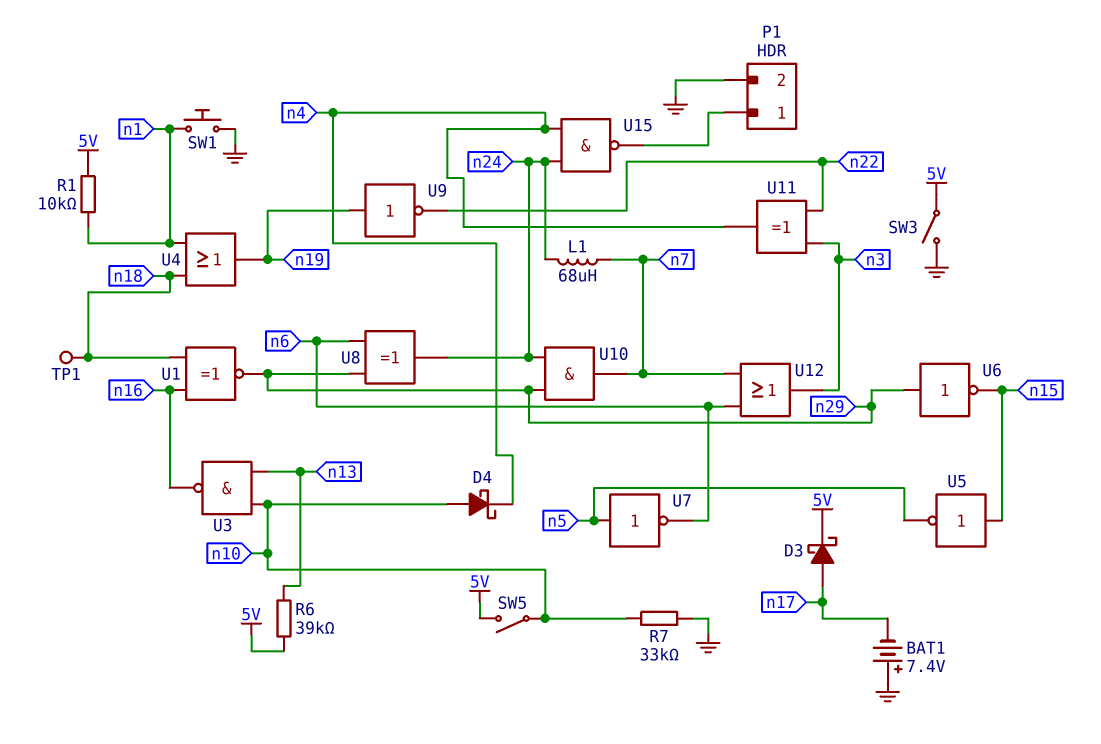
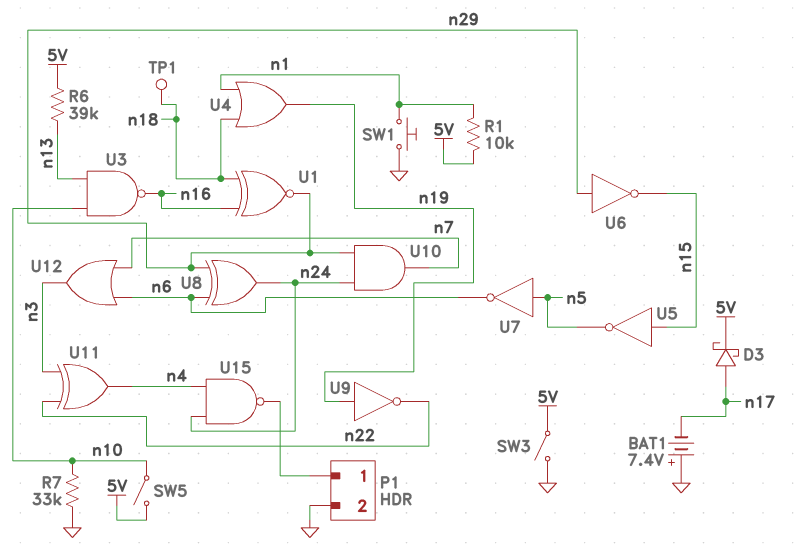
D4: schottky (A n10, K n4) -> none
L1: 68uH (n7, n24) -> none

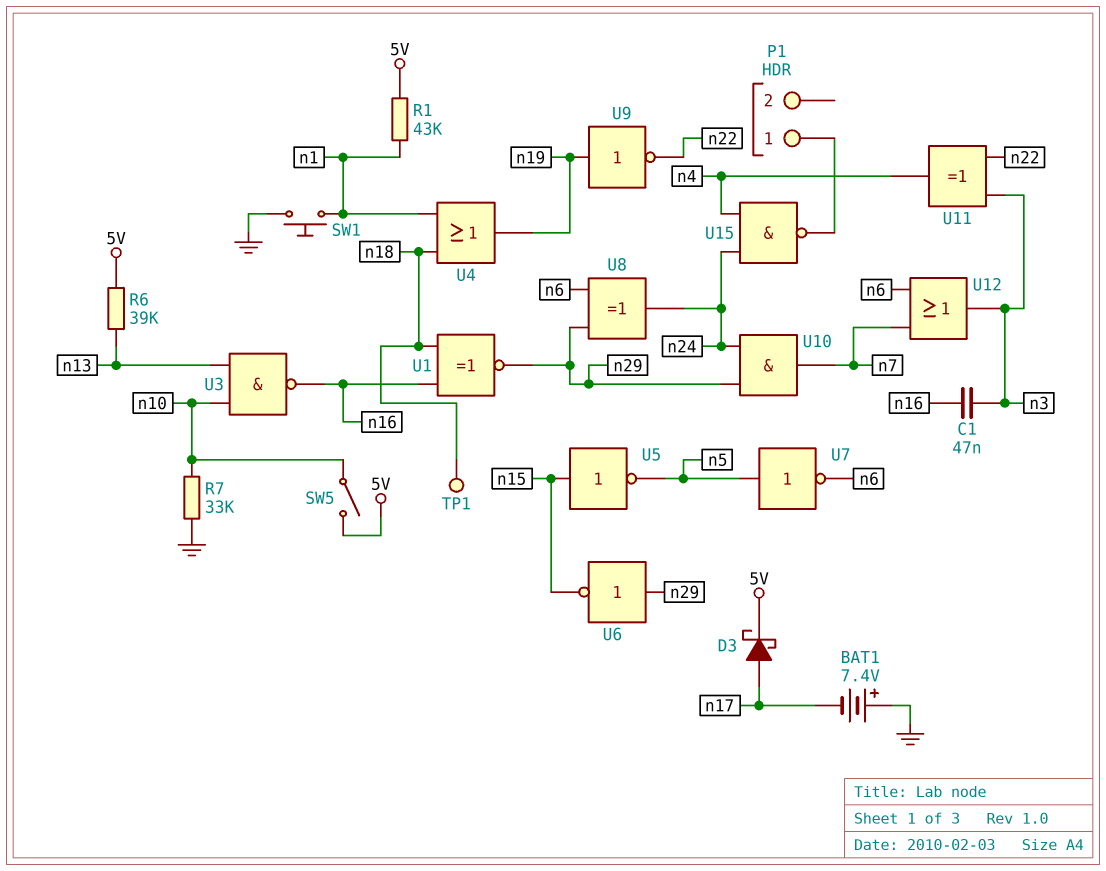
C1: none -> 47nF (n3, n16)
P1 pin 2: GND -> none
R1: 10k (5V, n1) -> 43k (5V, n1)
SW3: switch (5V, GND) -> none

